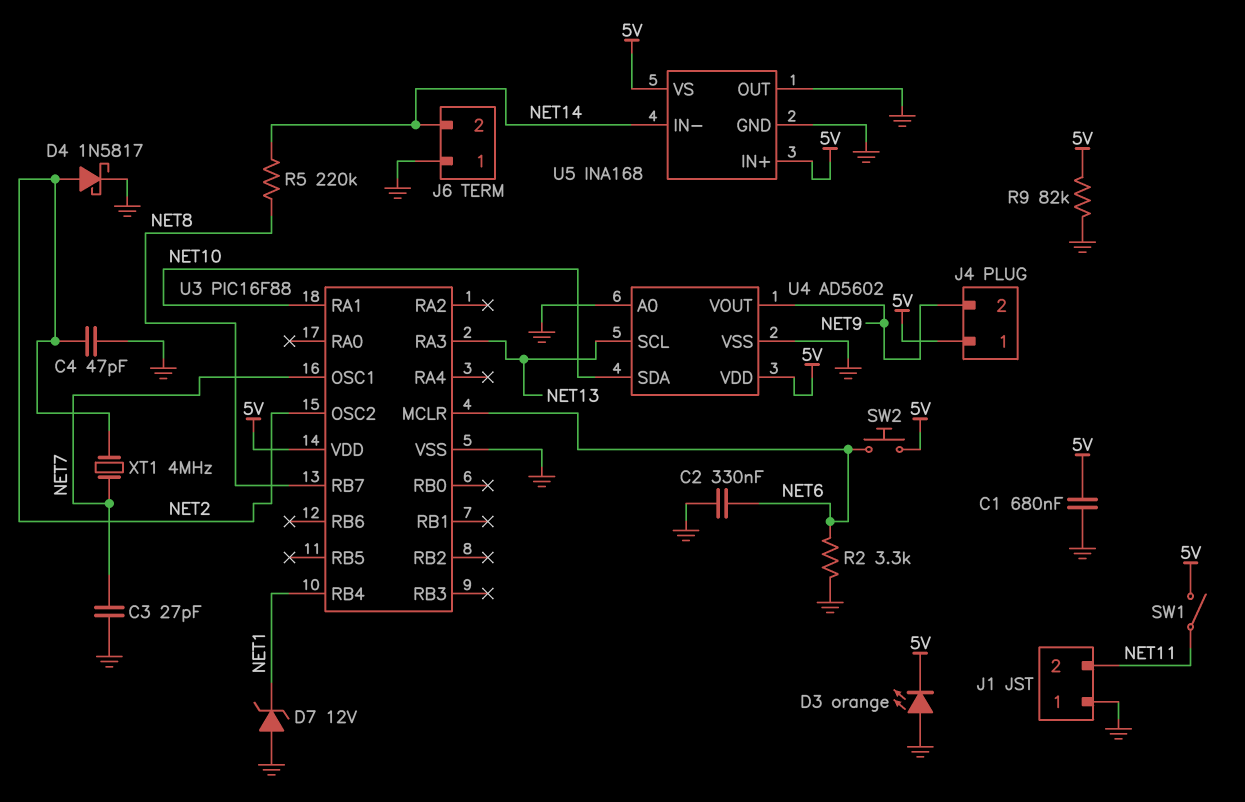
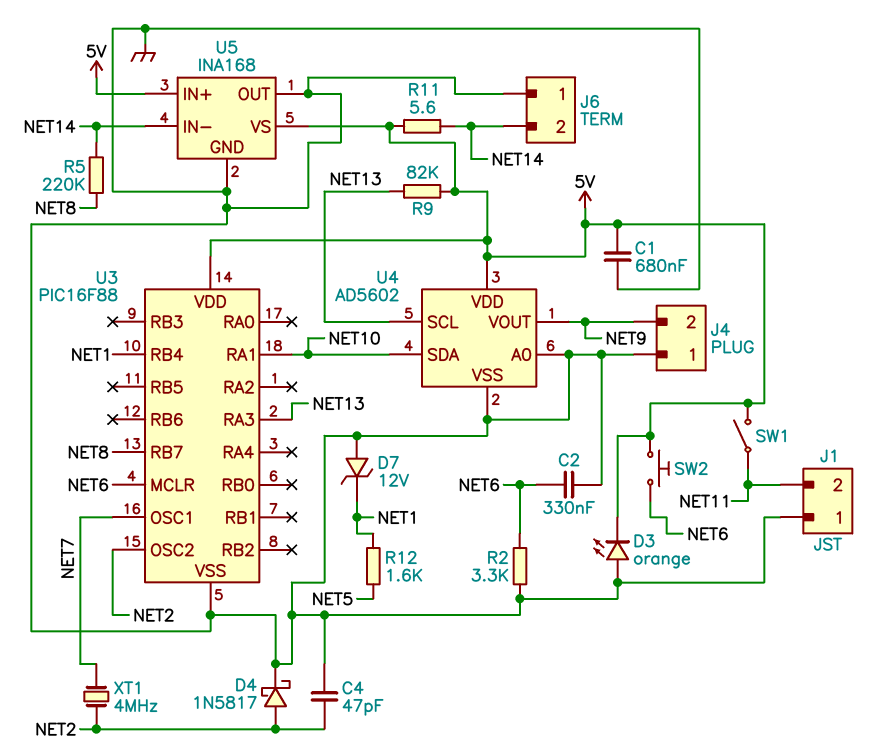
C3: 27pF (GND, NET7) -> none
J4 pin 1: 5V -> GND
R9: 82k (5V, GND) -> 82k (5V, NET13)
R11: none -> 5.6 (5V, NET14)
R12: none -> 1.6k (NET1, NET5)

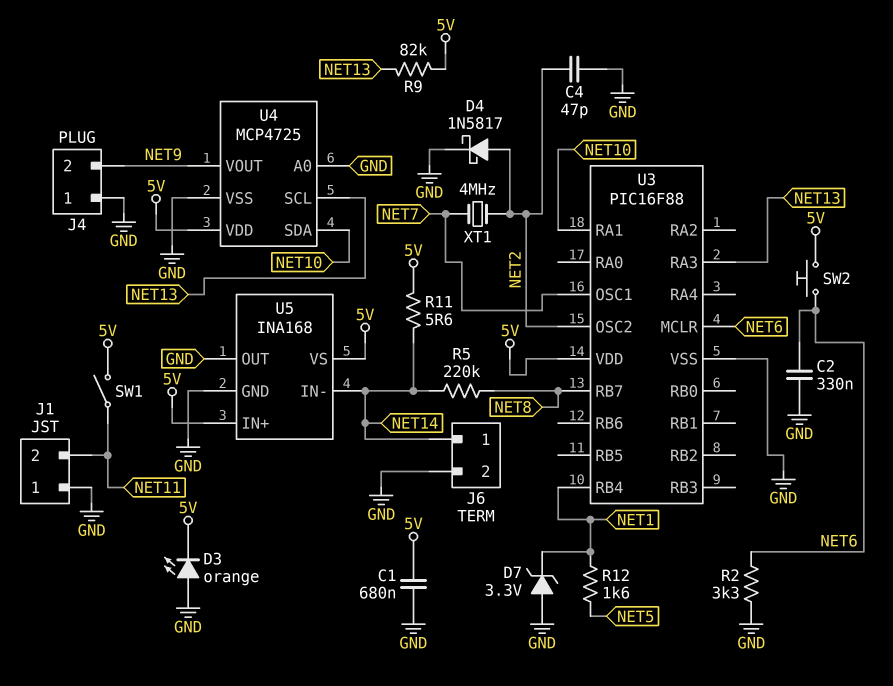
D7: zener 12V (A GND, K NET1) -> zener 3.3V (A GND, K NET1)
J6 pin 1: GND -> NET14
J6 pin 2: NET14 -> GND
U4: AD5602 -> MCP4725

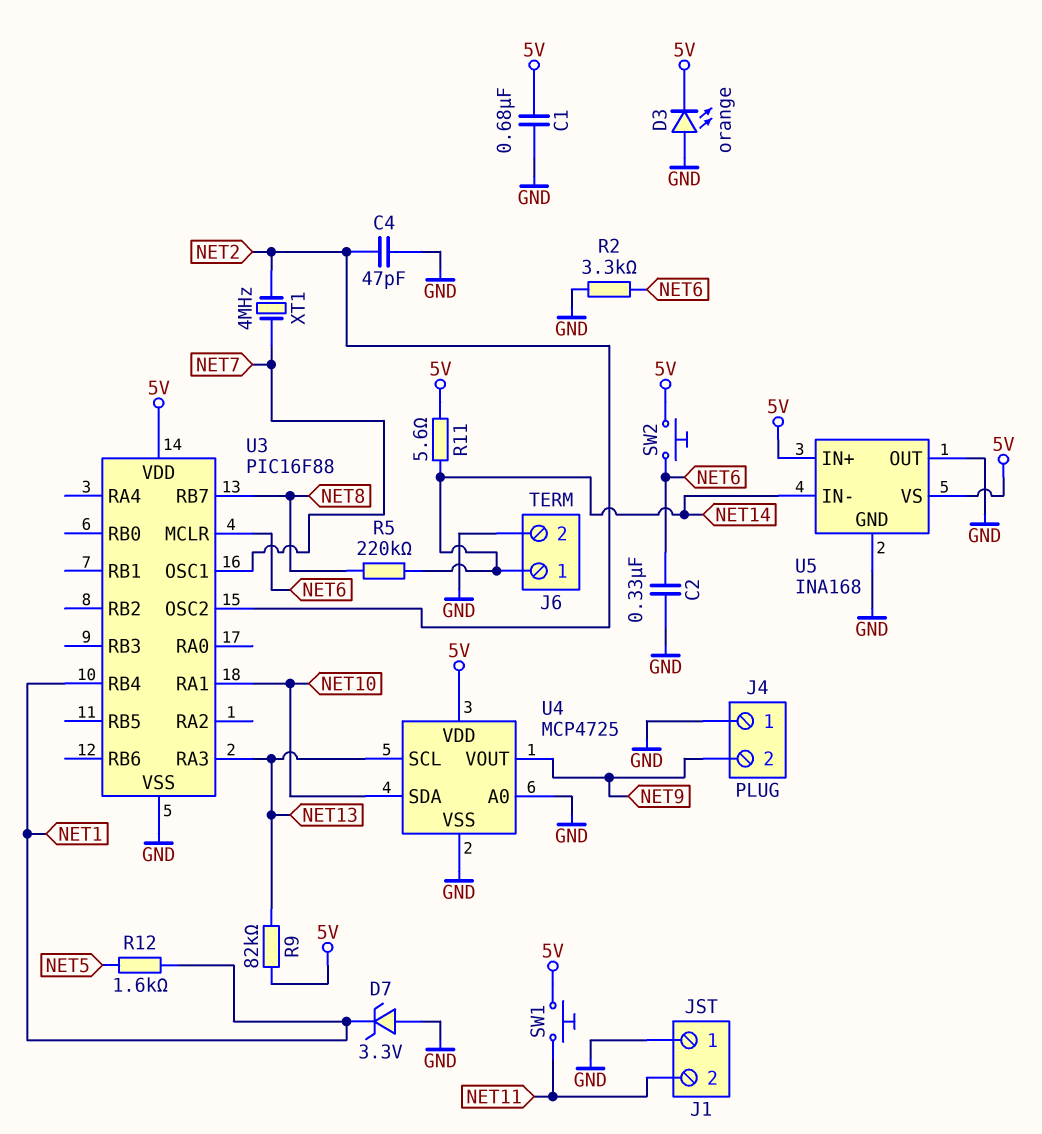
D4: schottky 1N5817 (A NET2, K GND) -> none
SW1: switch (5V, NET11) -> button (5V, NET11)

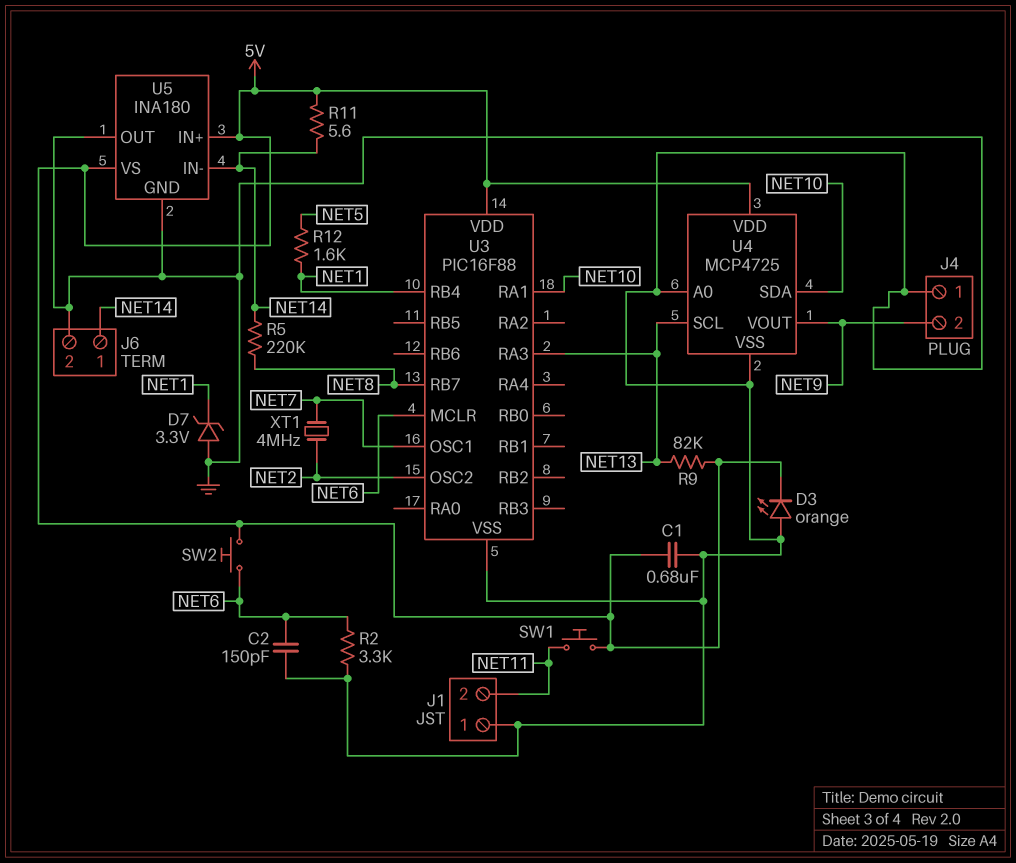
C2: 330nF (GND, NET6) -> 150pF (GND, NET6)
C4: 47pF (GND, NET2) -> none
U5: INA168 -> INA180

